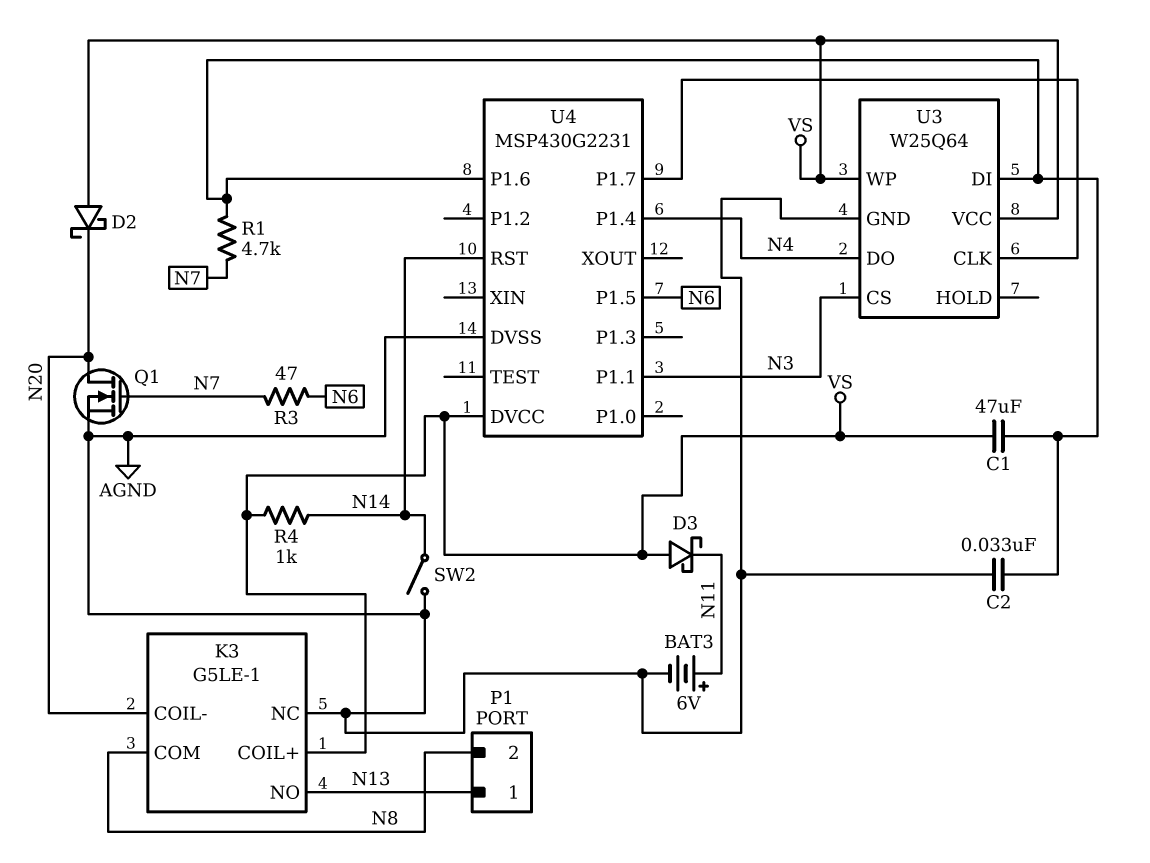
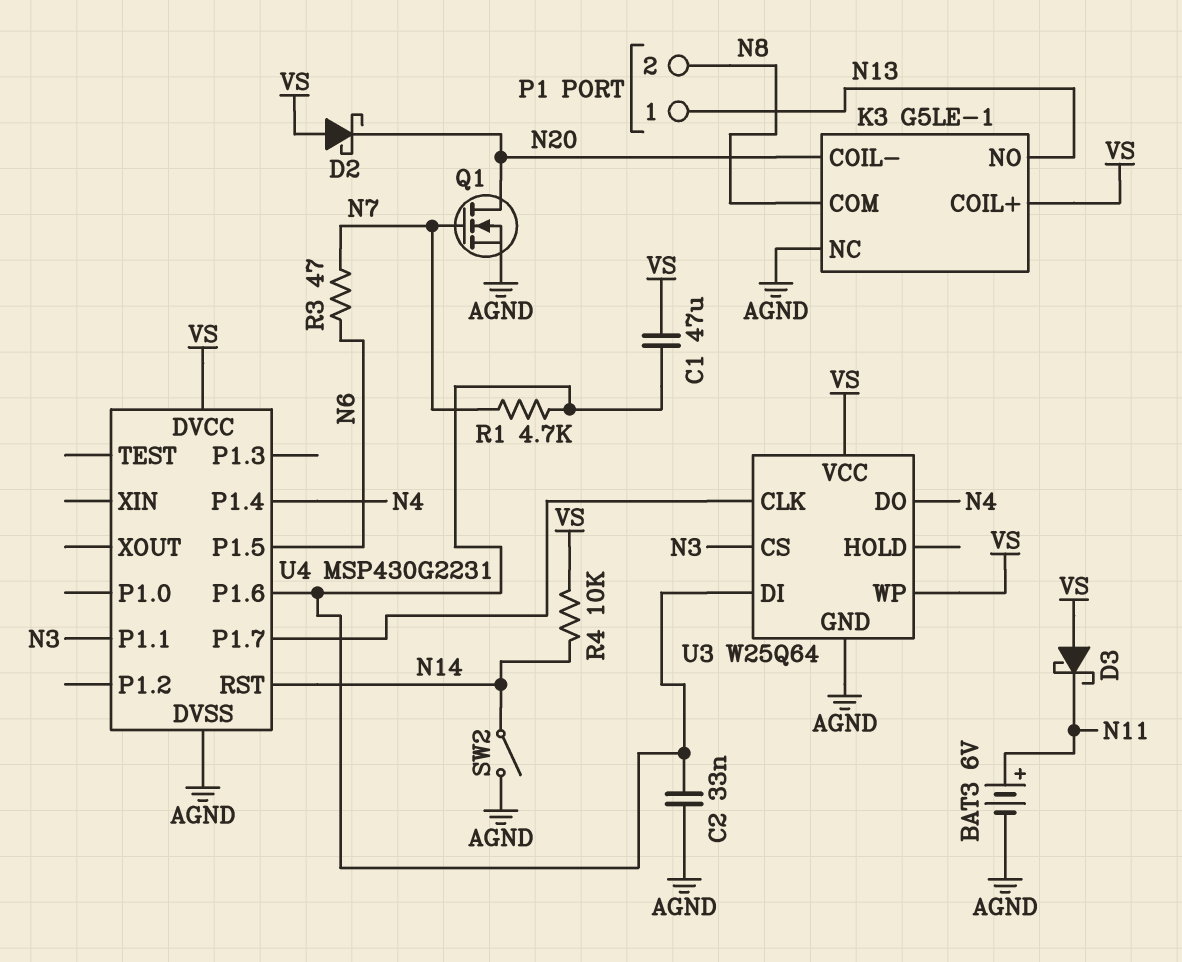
R4: 1k (N14, VS) -> 10k (N14, VS)

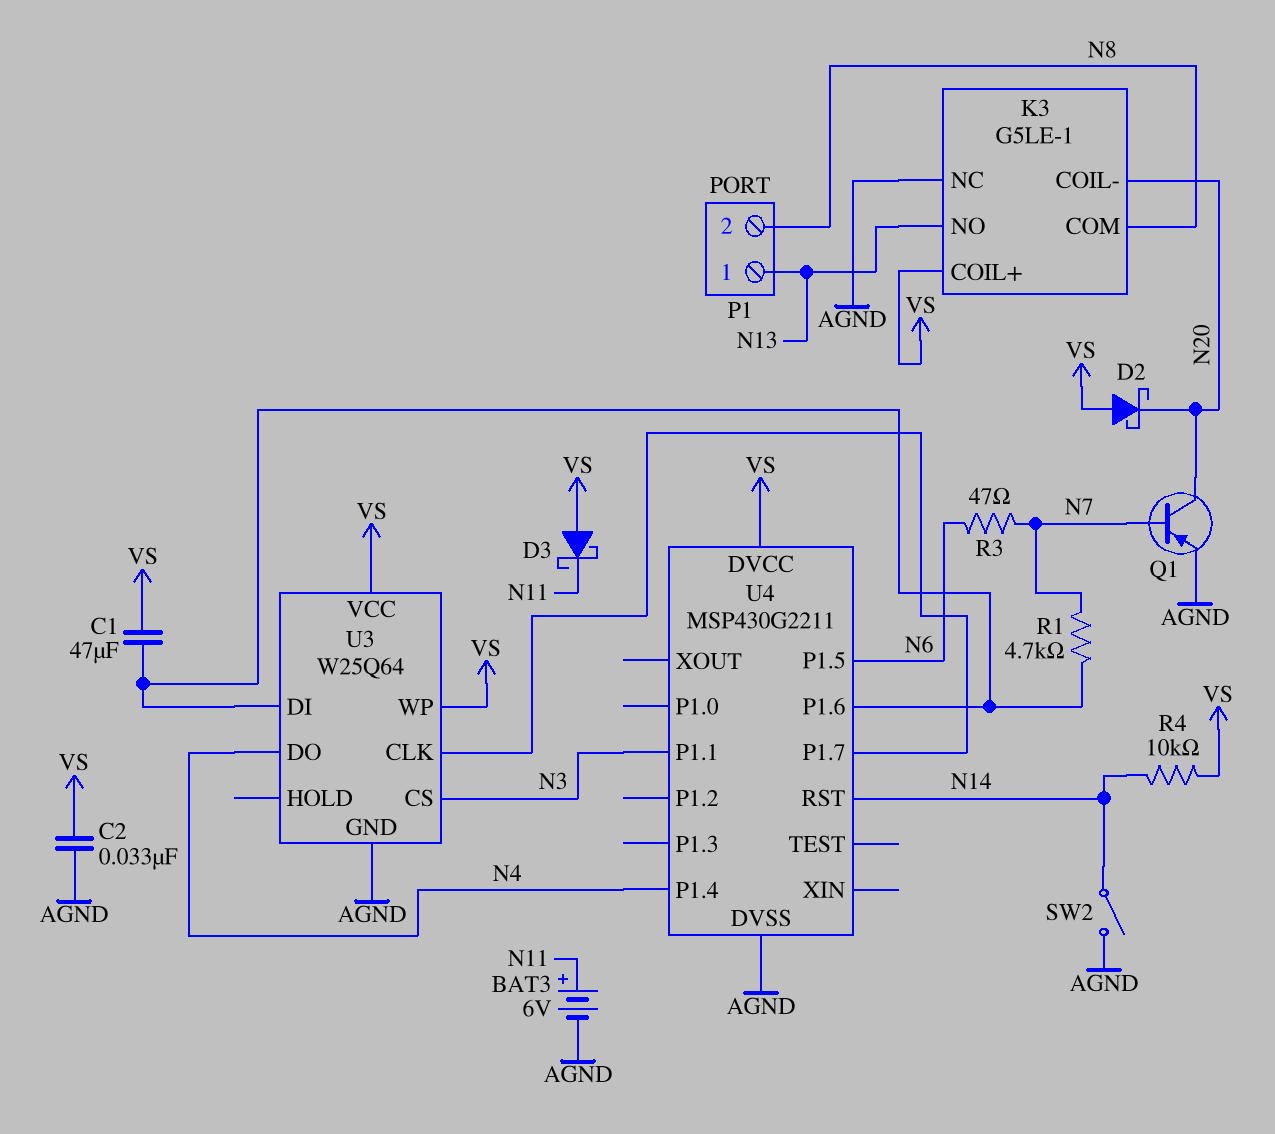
C2: 33nF (AGND, U3/DI) -> 33nF (AGND, VS)
Q1: NMOS (G N7, D N20, S AGND) -> PNP (B N7, C N20, E AGND)
U4: MSP430G2231 -> MSP430G2211

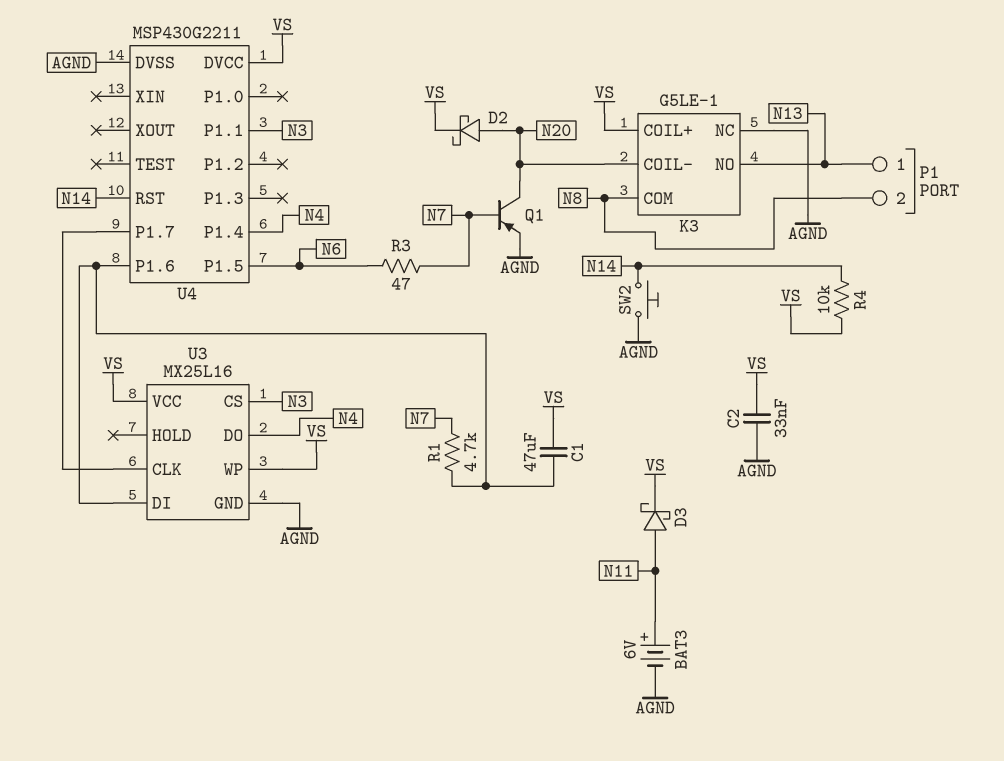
D2: schottky (A VS, K N20) -> schottky (A N20, K VS)
D3: schottky (A VS, K N11) -> schottky (A N11, K VS)
SW2: switch (AGND, N14) -> button (AGND, N14)
U3: W25Q64 -> MX25L16

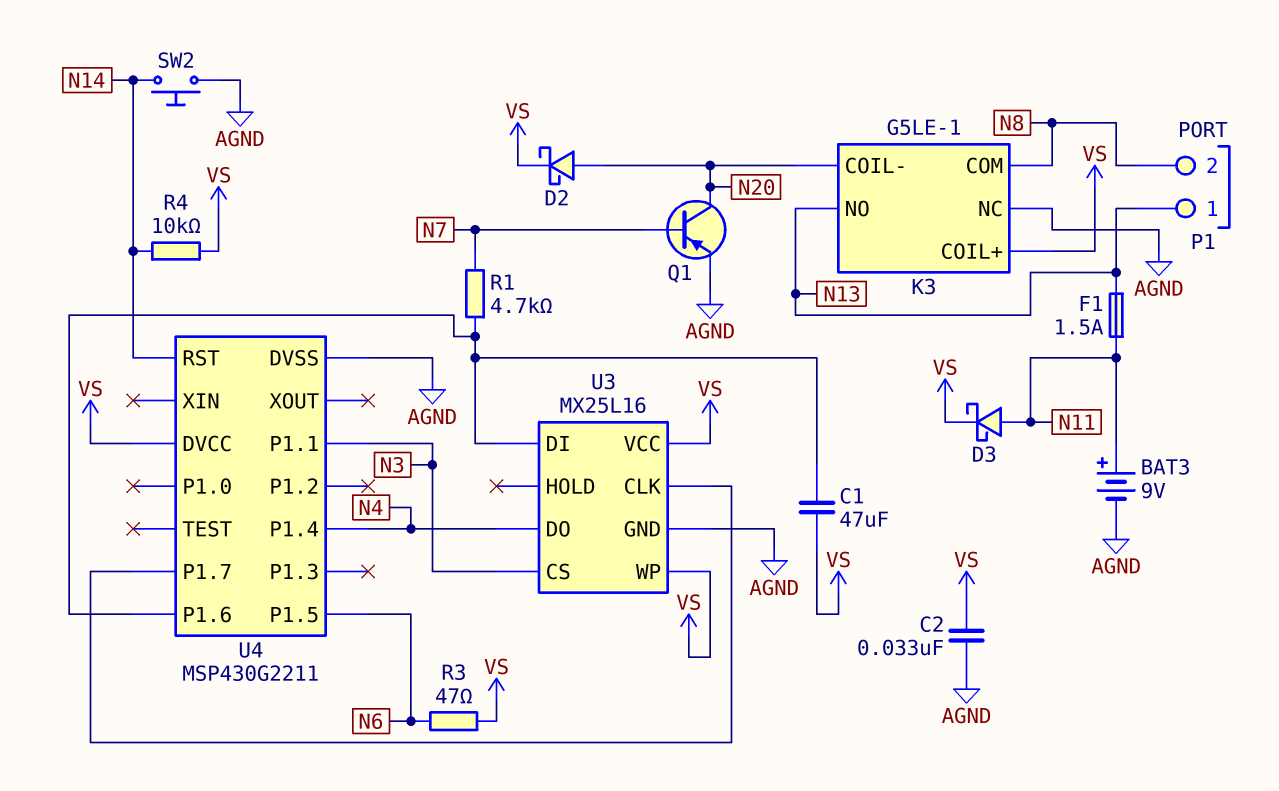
BAT3: 6V (plus N11, minus AGND) -> 9V (plus N11, minus AGND)
F1: none -> 1.5A (N11, N13)
R3: 47 (N6, N7) -> 47 (N6, VS)

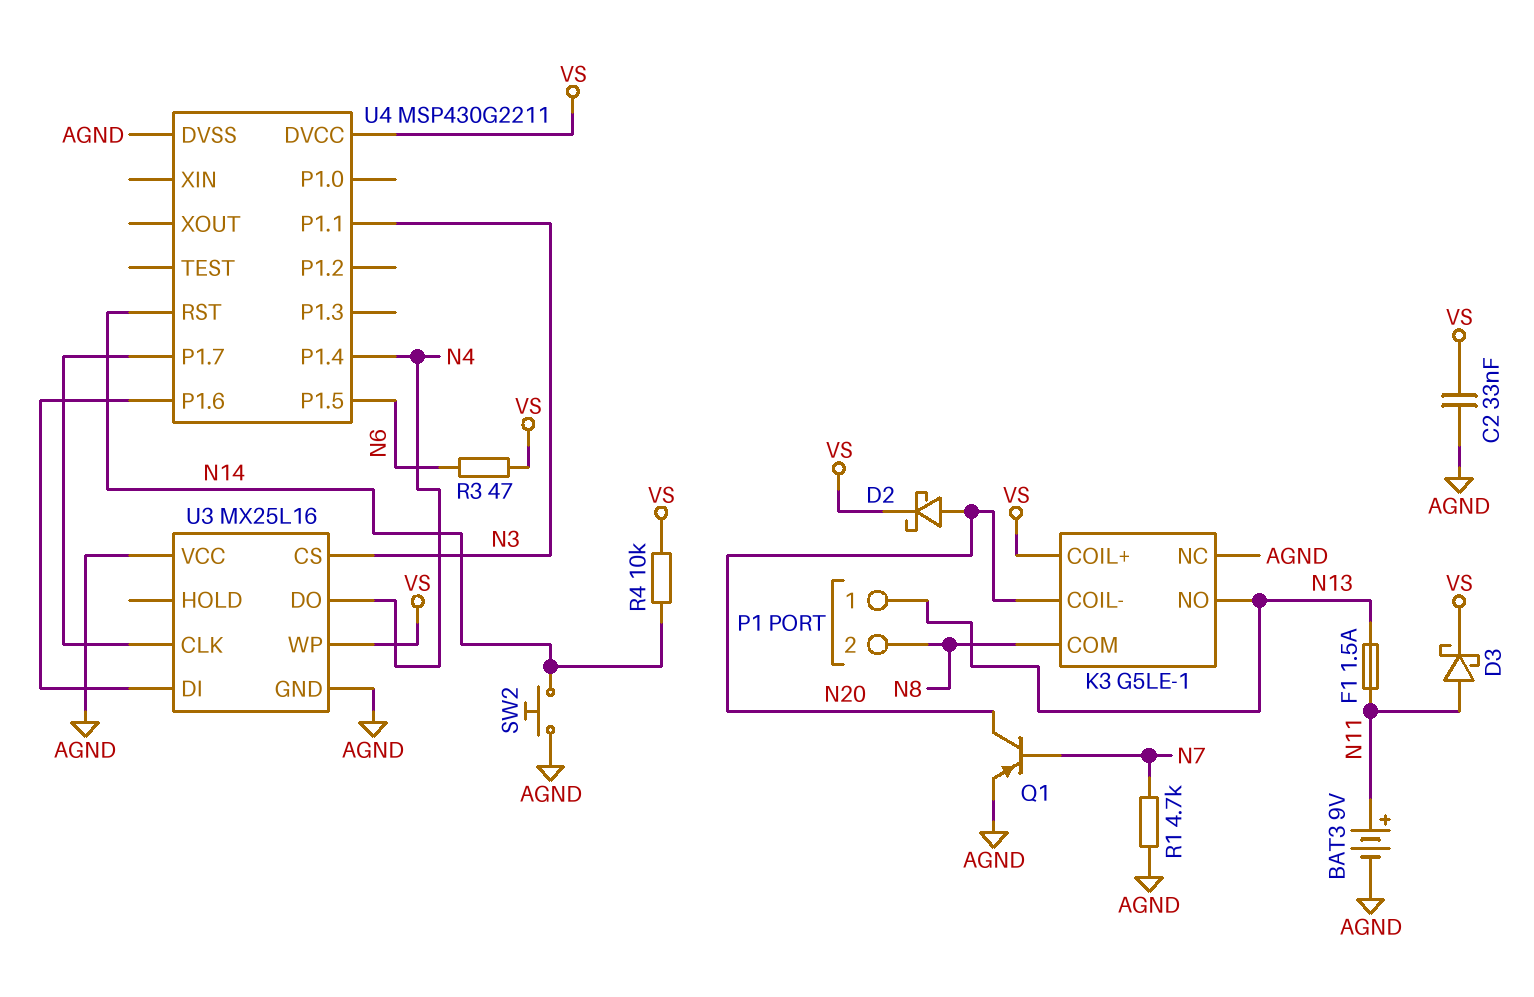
C1: 47uF (U3/DI, VS) -> none
R1: 4.7k (N7, U3/DI) -> 4.7k (AGND, N7)
U3 pin VCC: VS -> AGND

